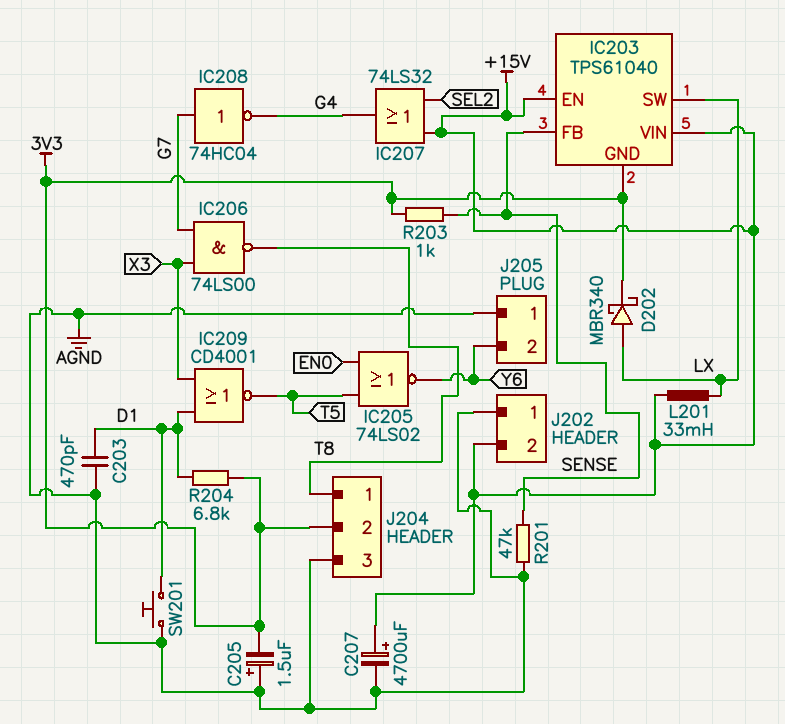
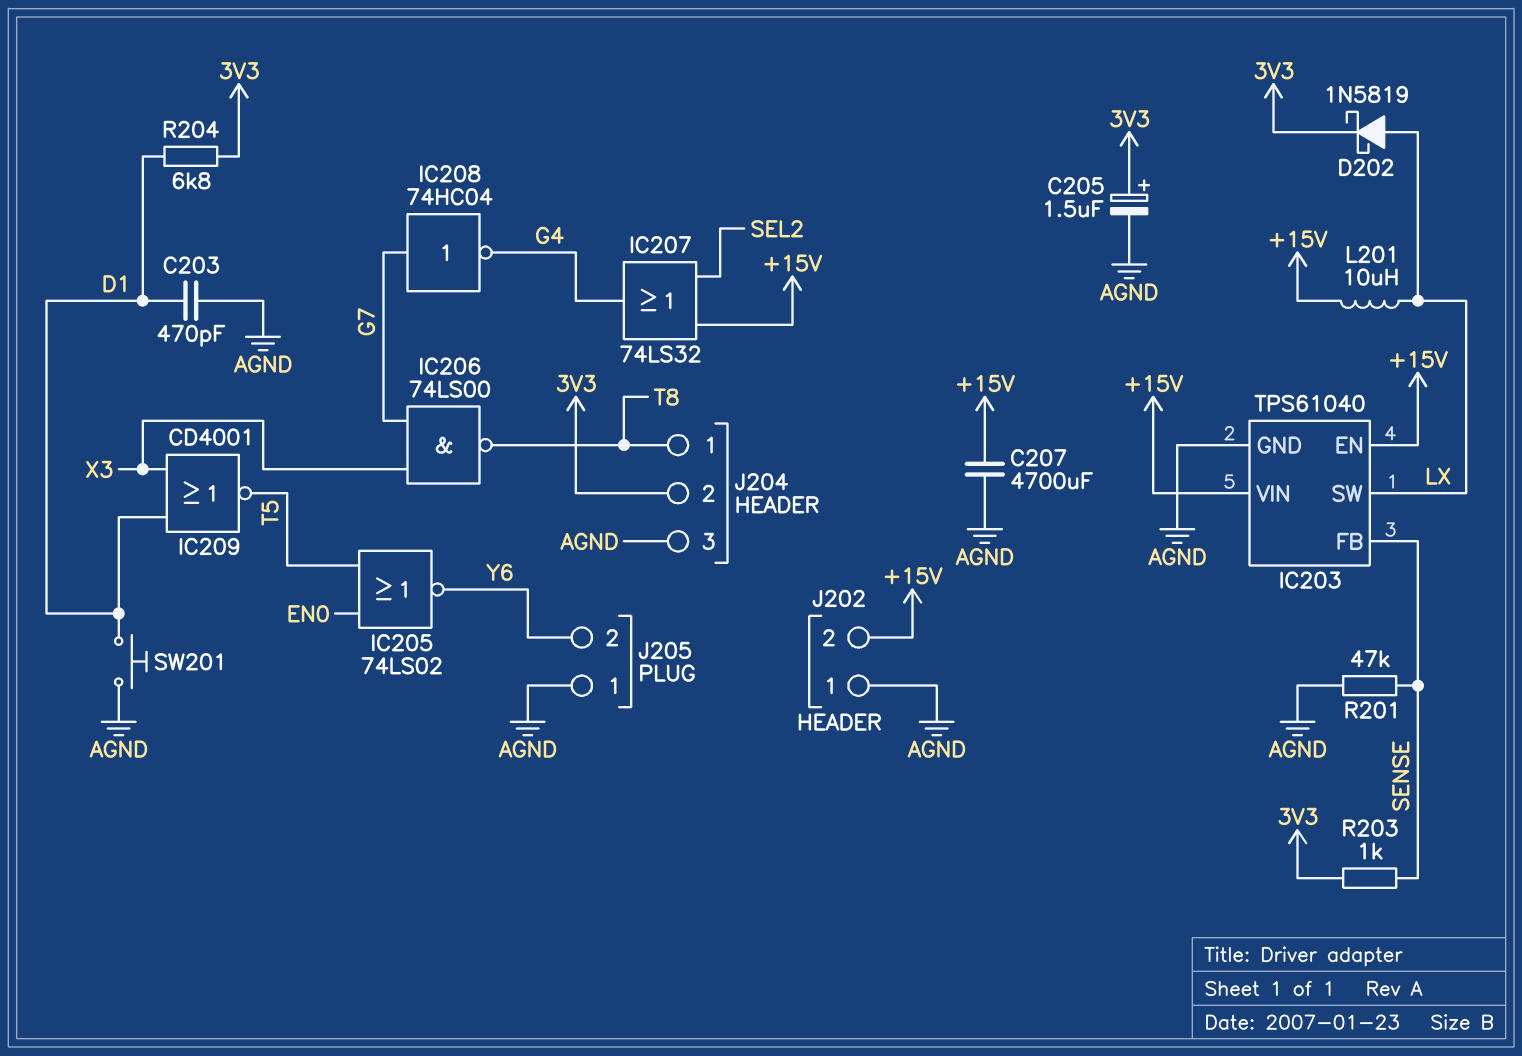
C205: 1.5uF (plus AGND, minus 3V3) -> 1.5uF (plus 3V3, minus AGND)
C207: 4700uF (plus +15V, minus AGND) -> 4700uF (+15V, AGND)
D202: schottky MBR340 (A LX, K 3V3) -> schottky 1N5819 (A LX, K 3V3)
IC203 pin GND: 3V3 -> AGND
L201: 33mH (+15V, LX) -> 10uH (+15V, LX)

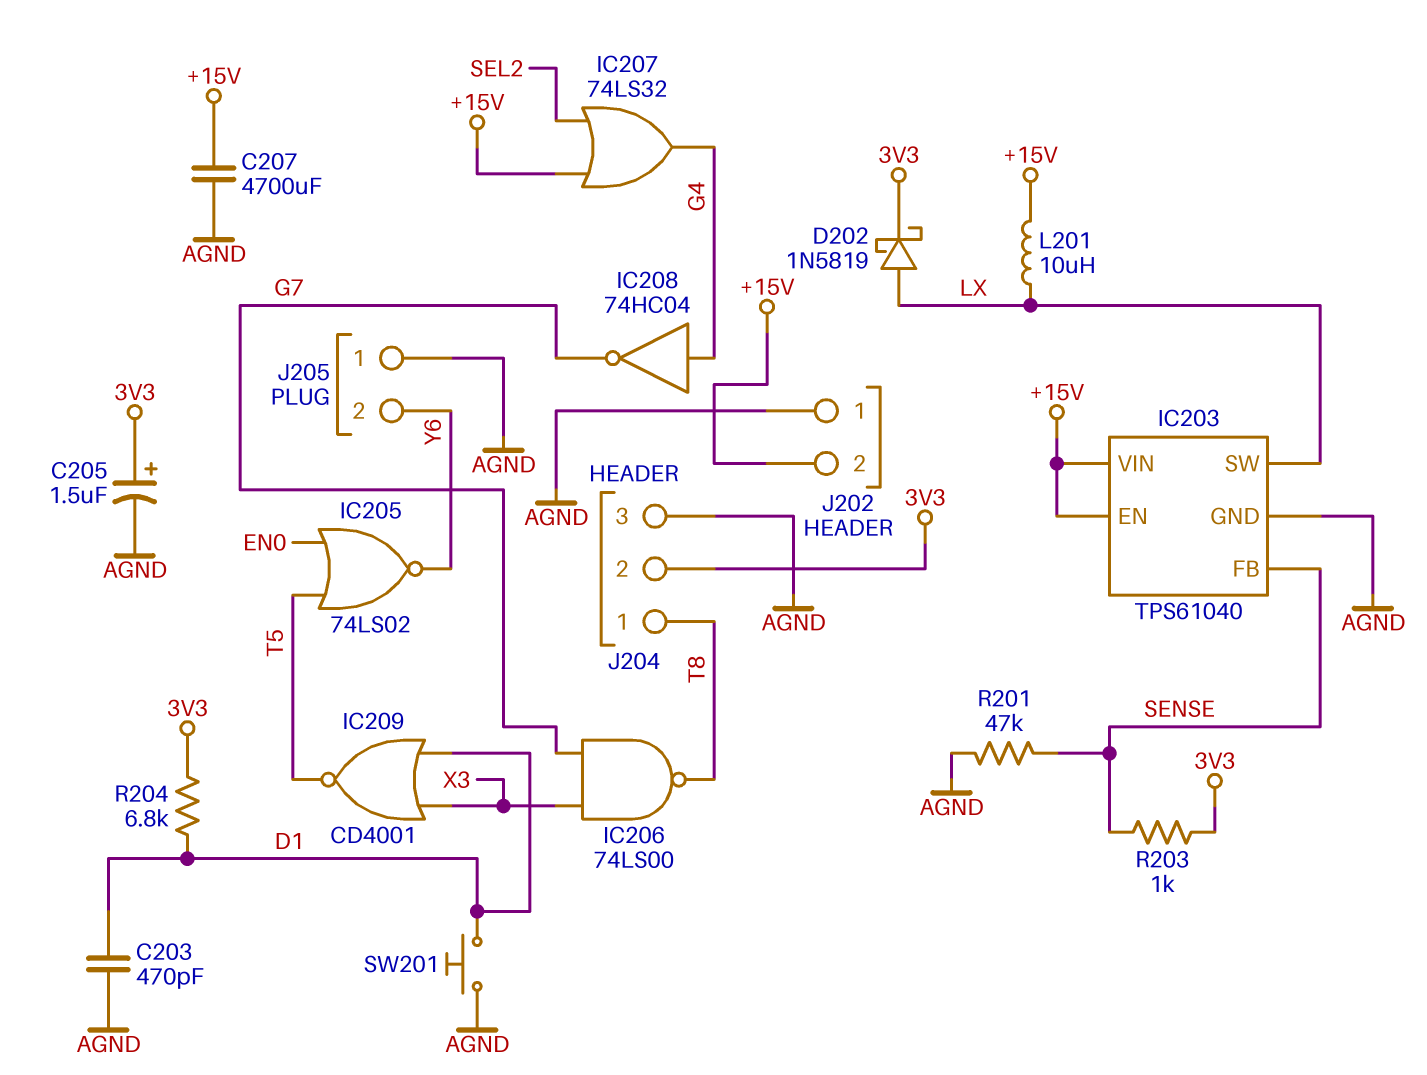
IC208: NOT 74HC04 (in G7, out G4) -> NOT 74HC04 (in G4, out G7)

